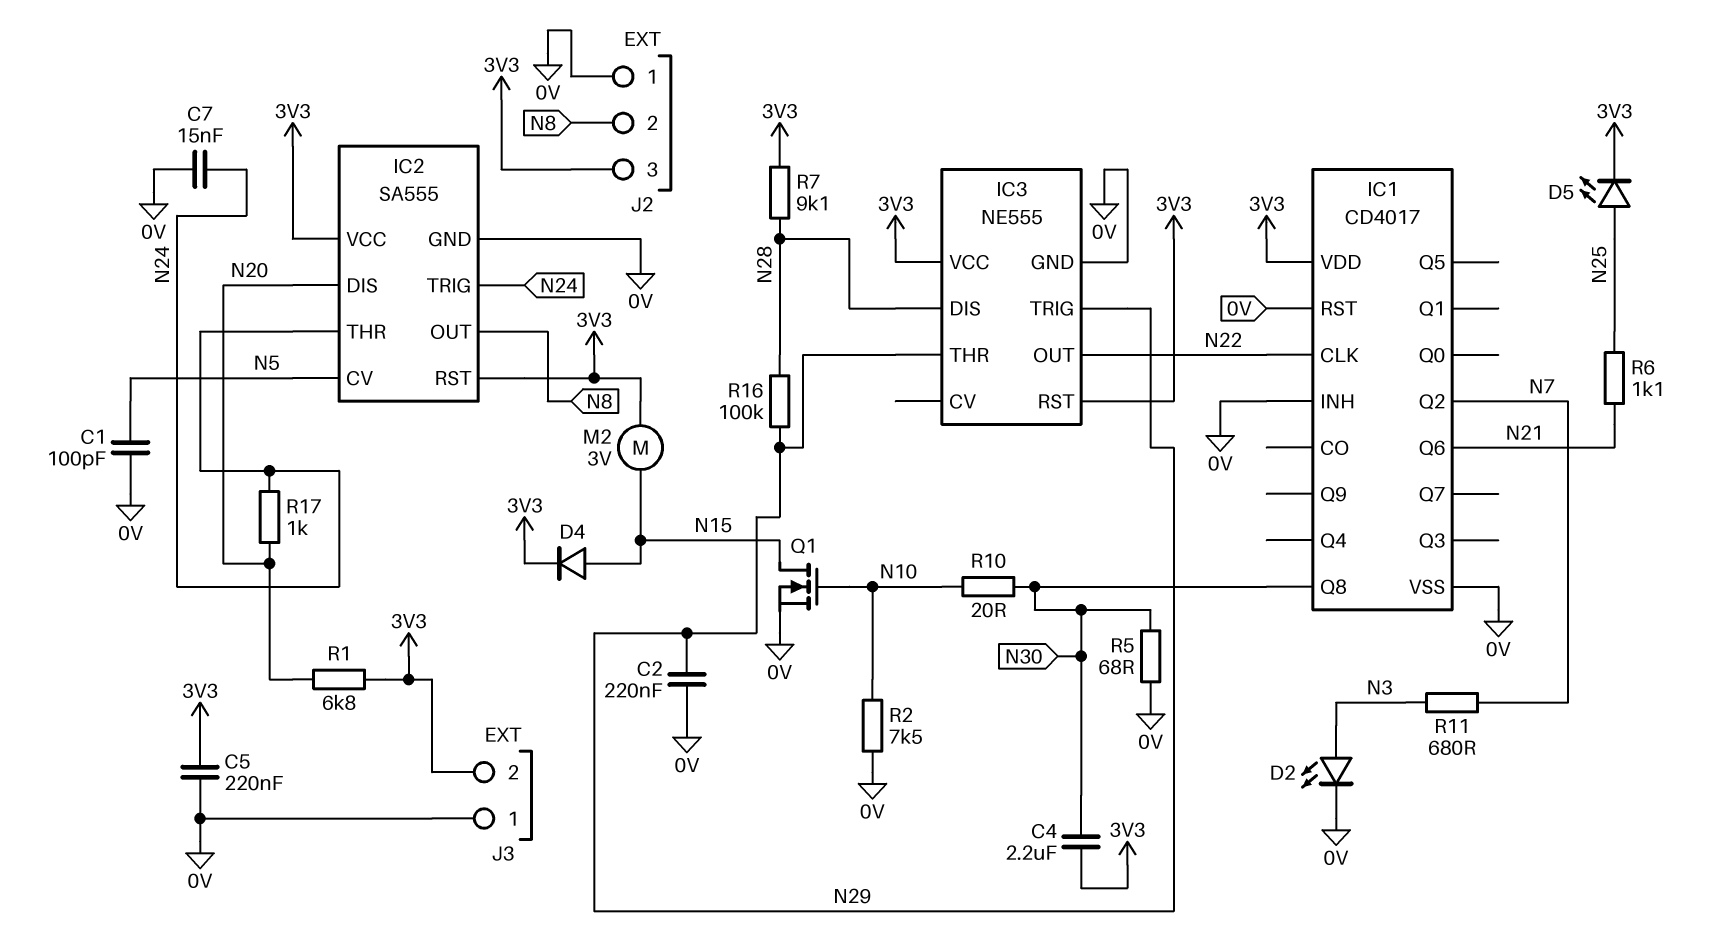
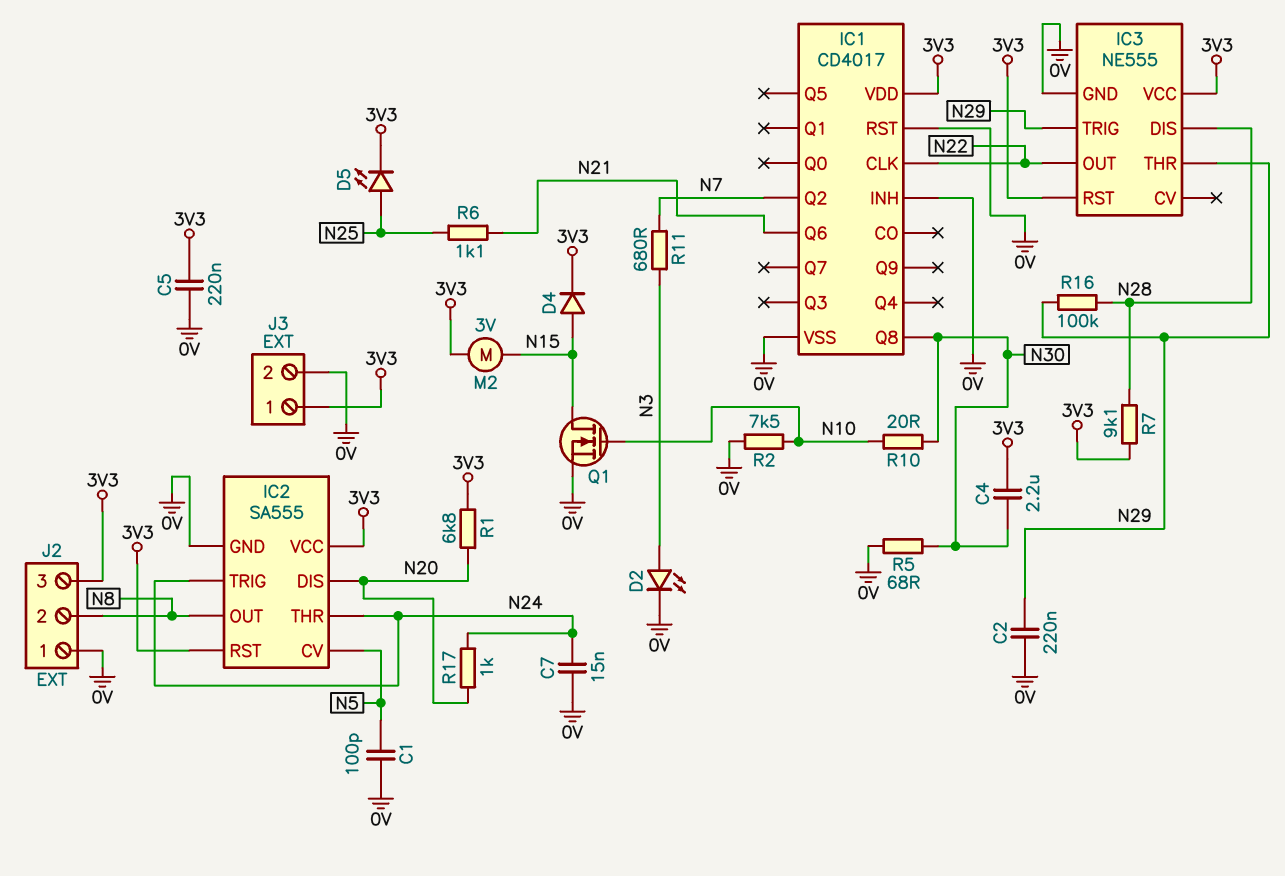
J3 pin 1: 0V -> 3V3
J3 pin 2: 3V3 -> 0V

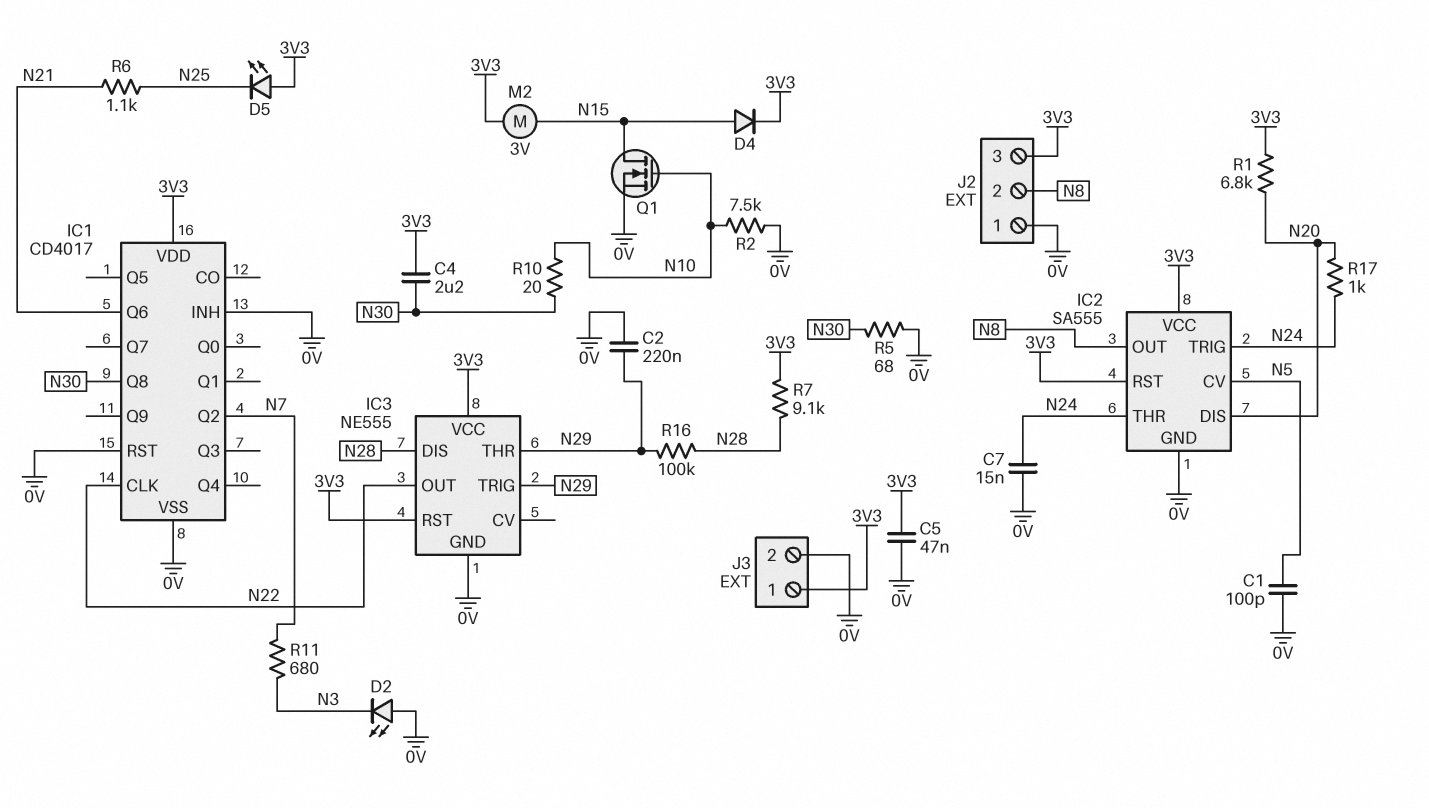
C5: 220nF (0V, 3V3) -> 47nF (0V, 3V3)
D2: LED (A N3, K 0V) -> LED (A 0V, K N3)
D5: LED (A N25, K 3V3) -> LED (A 3V3, K N25)

